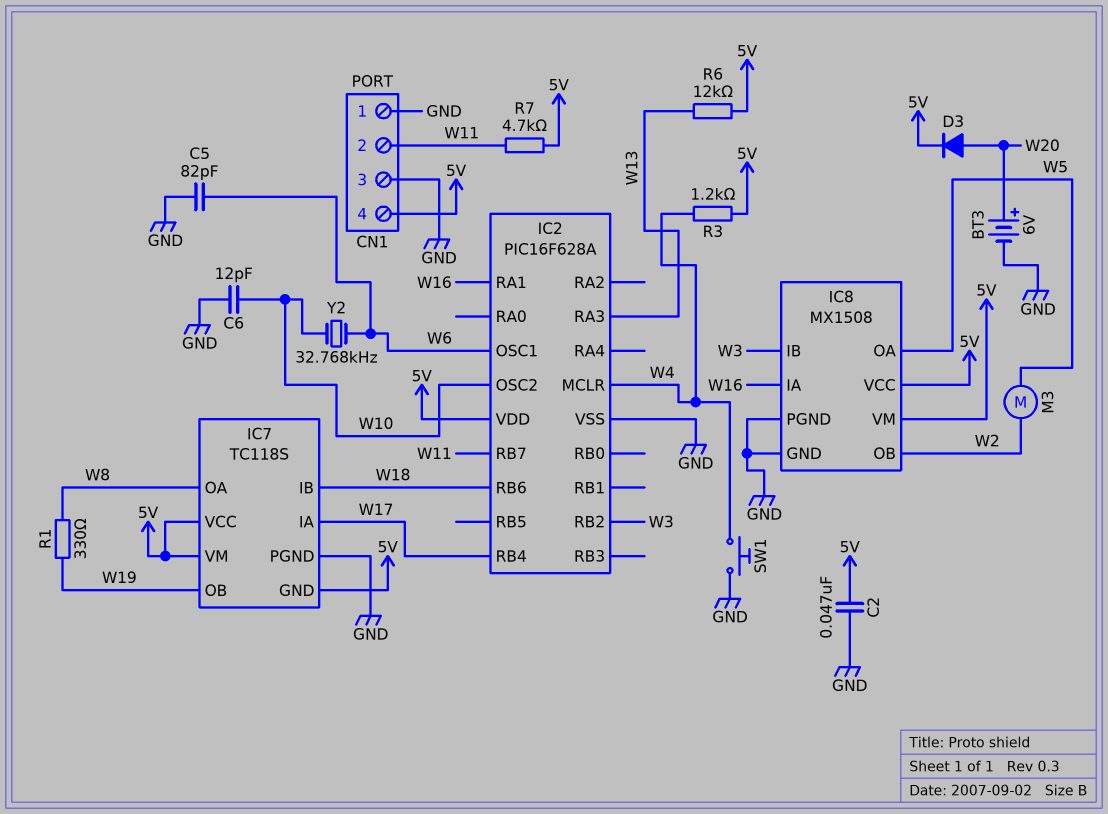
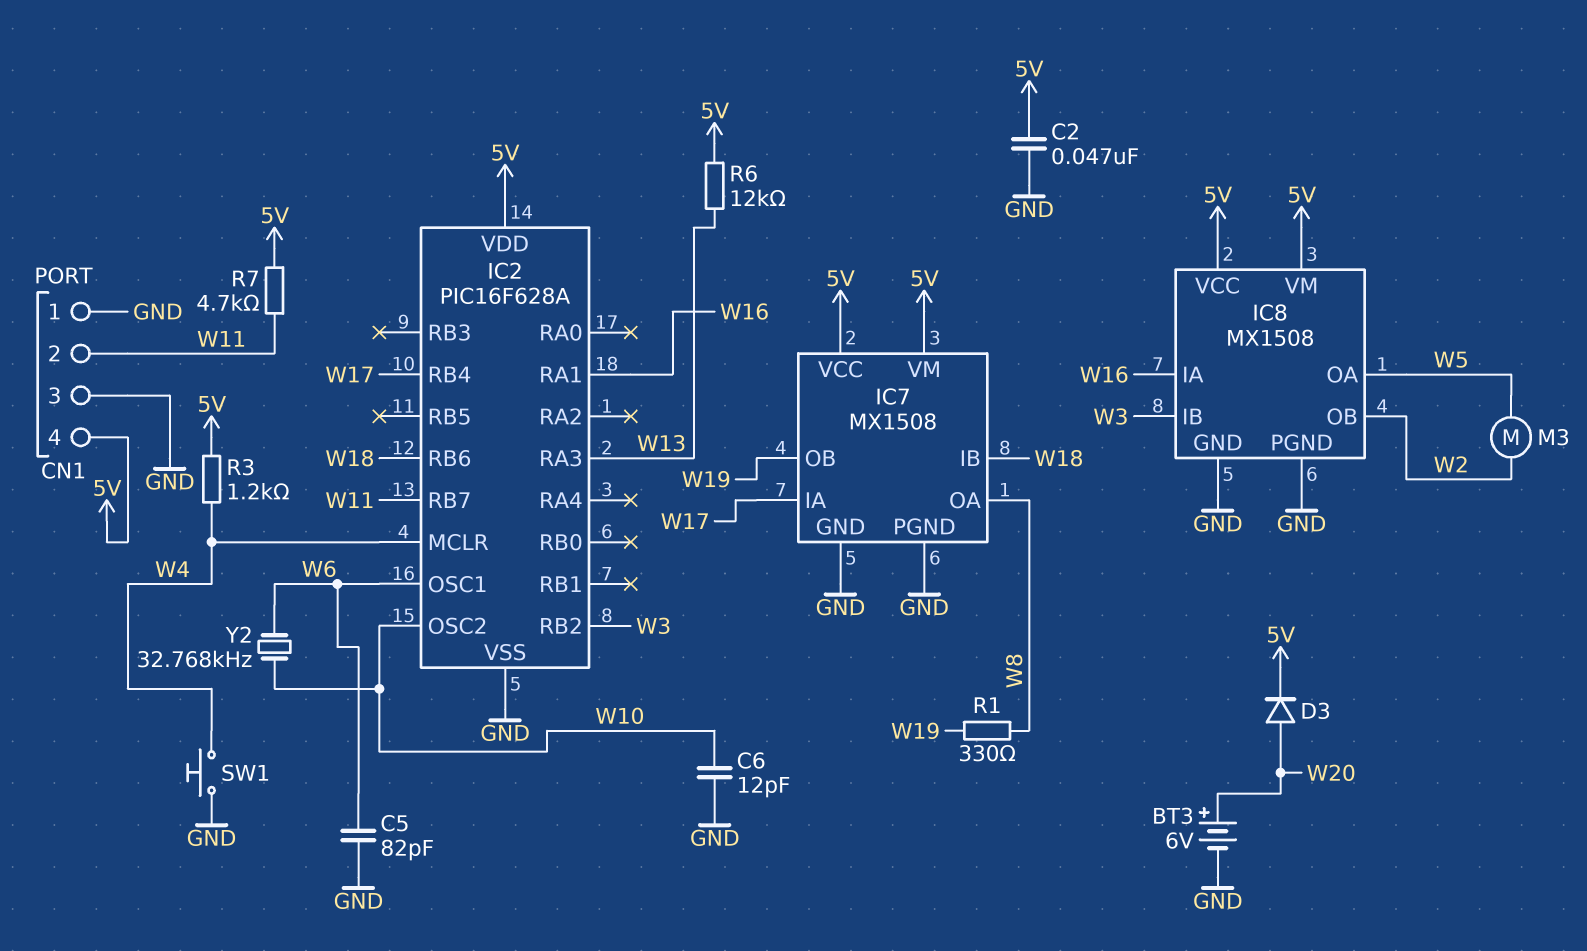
IC7: TC118S -> MX1508
IC7 pin GND: 5V -> GND

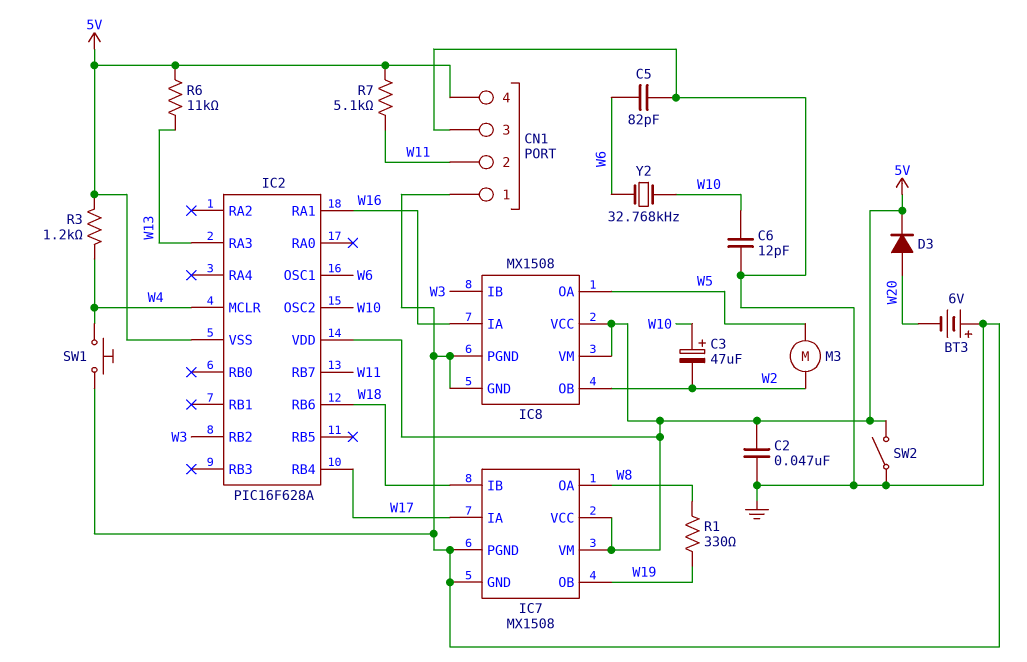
BT3: 6V (plus W20, minus GND) -> 6V (plus GND, minus W20)
C3: none -> 47uF (plus W10, minus W2)
IC2 pin VSS: GND -> 5V
R6: 12k (5V, W13) -> 11k (5V, W13)
R7: 4.7k (5V, W11) -> 5.1k (5V, W11)
SW2: none -> switch (5V, GND)

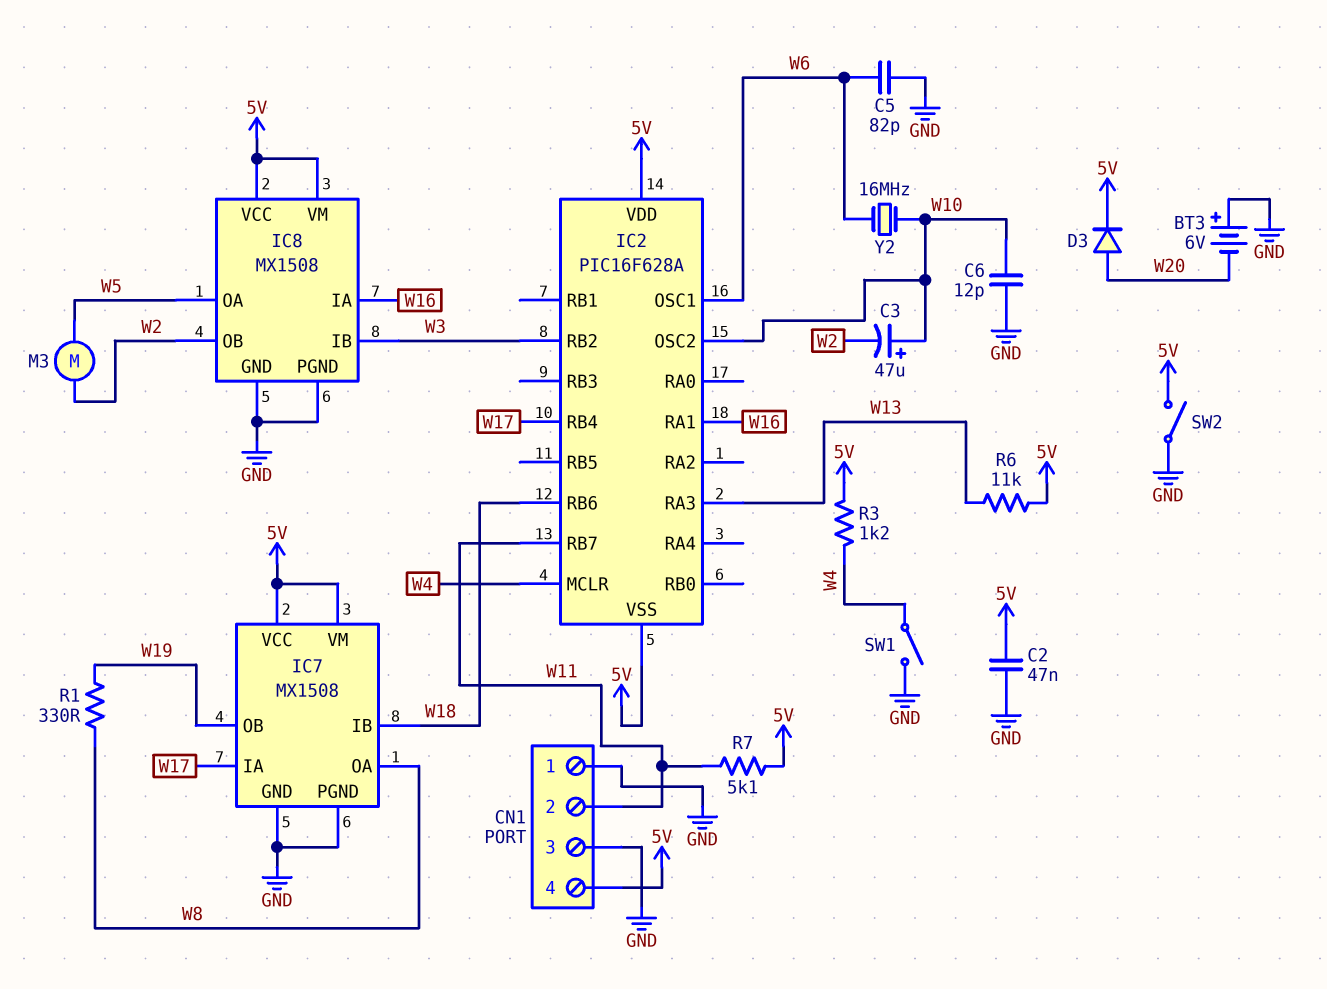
SW1: button (GND, W4) -> switch (GND, W4)
Y2: 32.768kHz (W6, W10) -> 16MHz (W6, W10)

